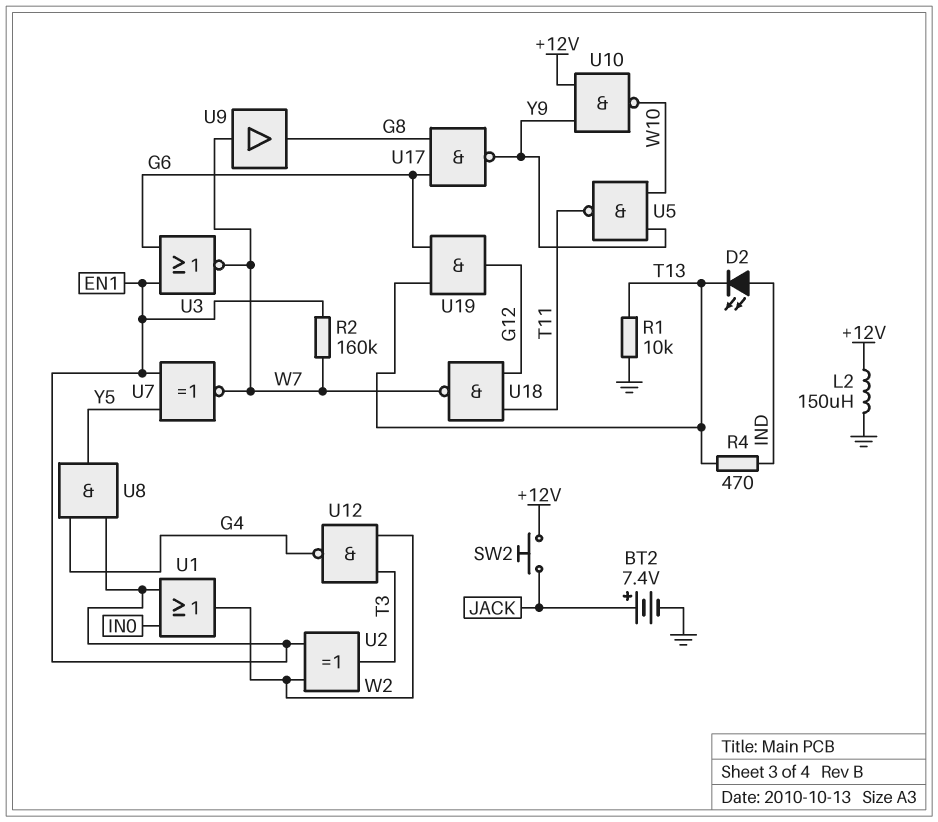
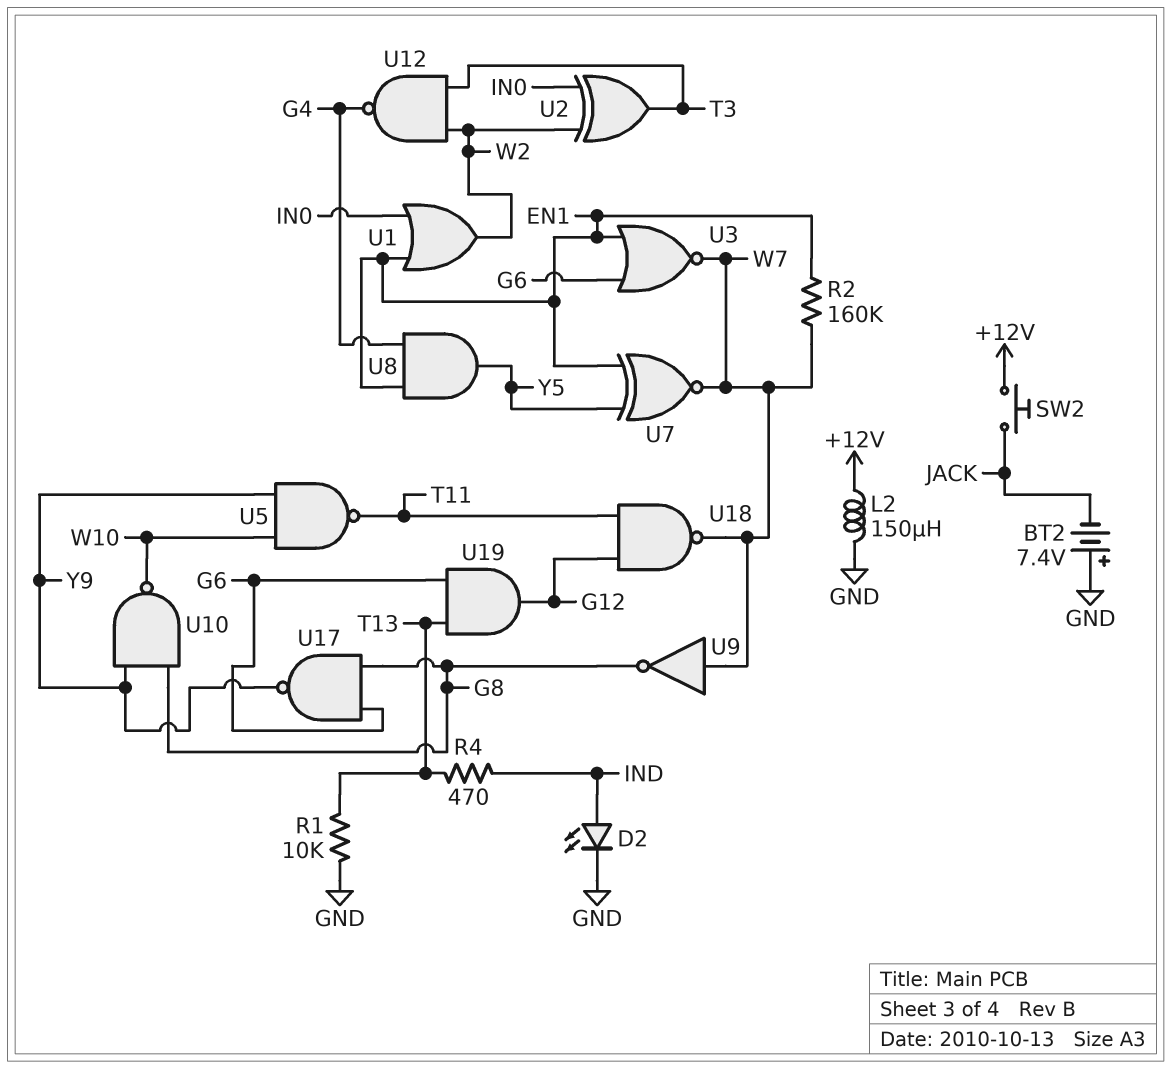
BT2: 7.4V (plus JACK, minus GND) -> 7.4V (plus GND, minus JACK)
D2: LED (A IND, K T13) -> LED (A IND, K GND)
U2: XOR (in EN1, in W2, out T3) -> XOR (in IN0, in W2, out T3)
U9: buffer (in W7, out G8) -> NOT (in W7, out G8)
U10: NAND (in +12V, in Y9, out W10) -> NAND (in G8, in Y9, out W10)

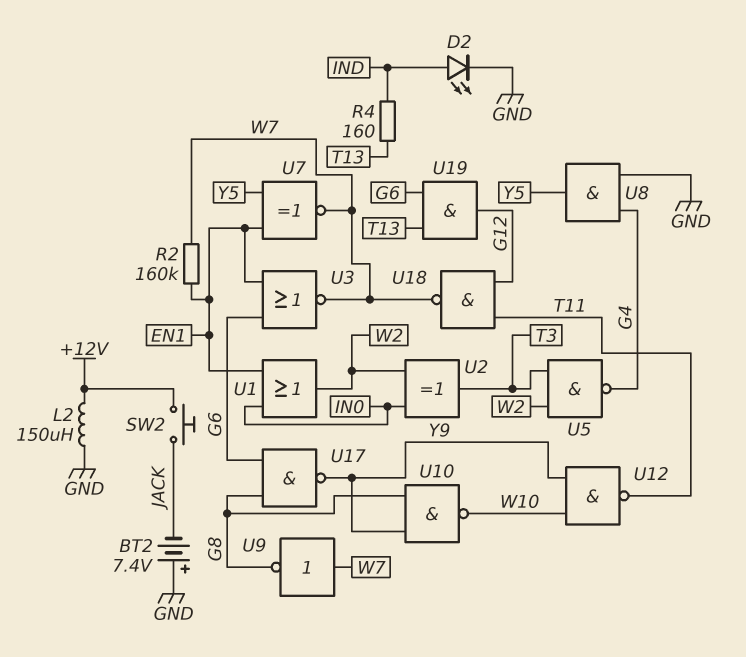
R1: 10k (GND, T13) -> none
R4: 470 (IND, T13) -> 160 (IND, T13)
U5: NAND (in W10, in Y9, out T11) -> NAND (in T3, in W2, out G4)
U8: AND (in EN1, in G4, out Y5) -> AND (in G4, in GND, out Y5)
U12: NAND (in T3, in W2, out G4) -> NAND (in W10, in Y9, out T11)

